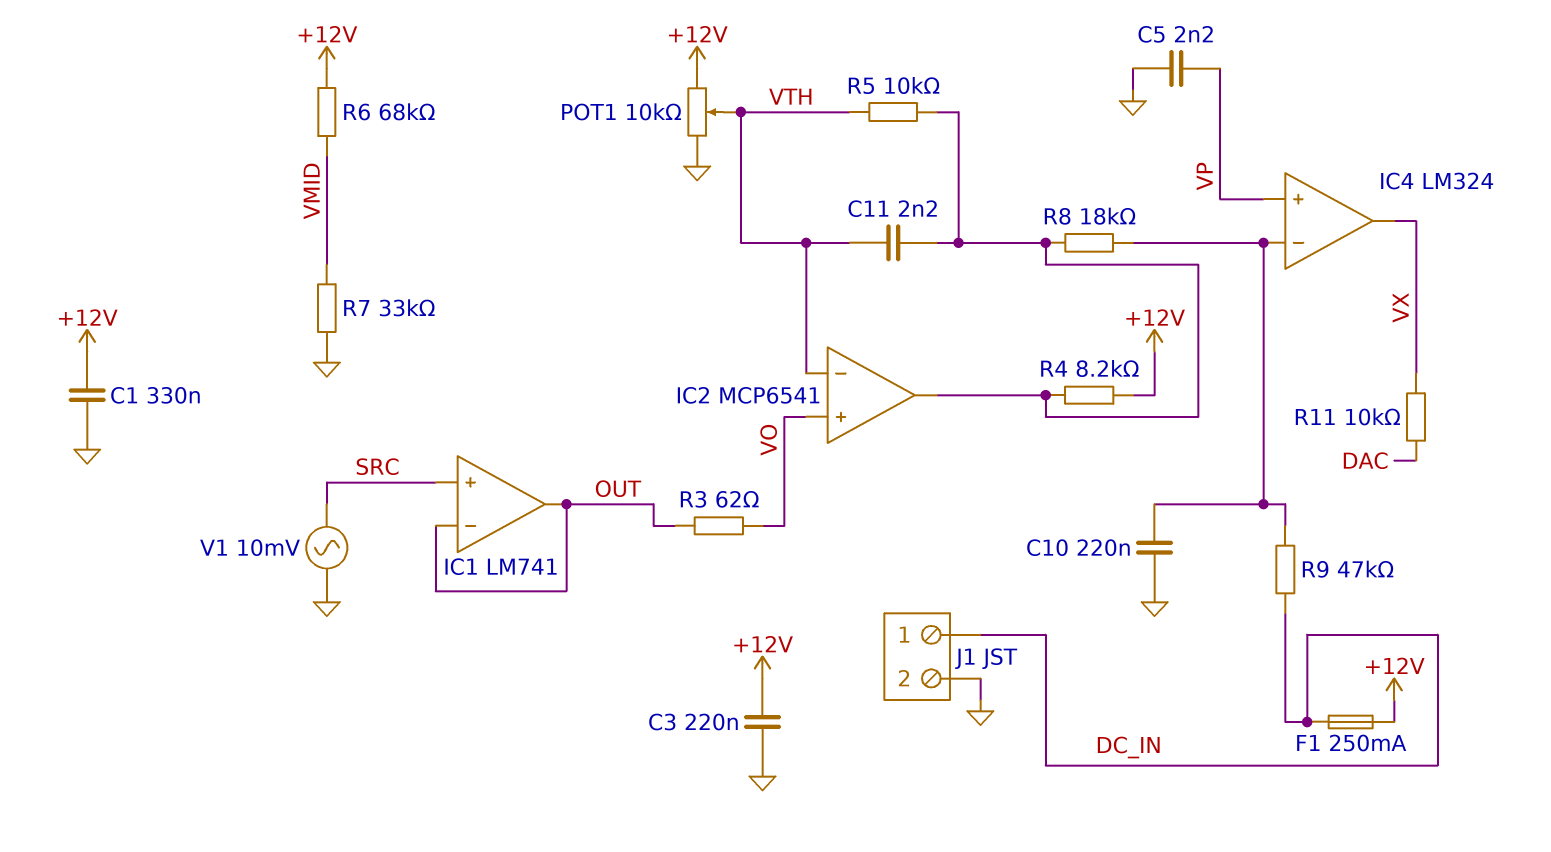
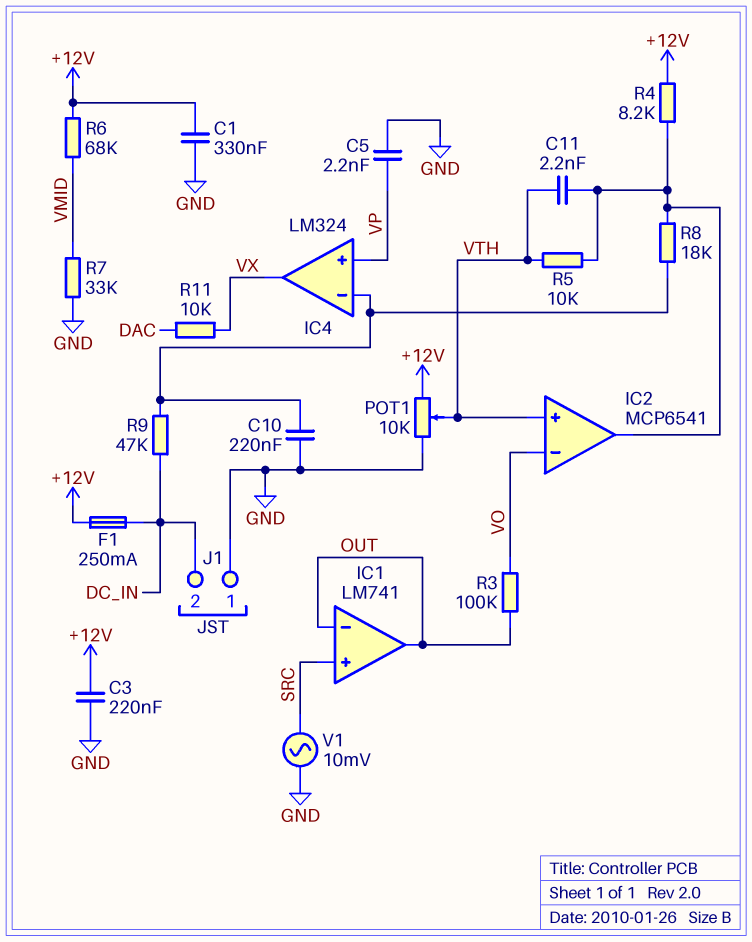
IC2 pin in+: VO -> VTH
IC2 pin in-: VTH -> VO
J1 pin 1: DC_IN -> GND
J1 pin 2: GND -> DC_IN
R3: 62 (OUT, VO) -> 100k (OUT, VO)

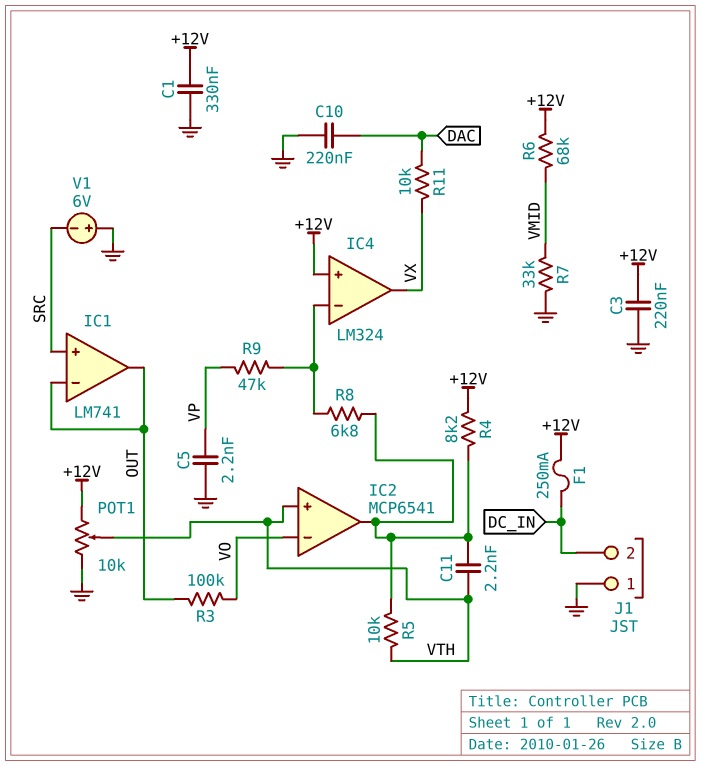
C10: 220nF (GND, IC4/in-) -> 220nF (DAC, GND)
IC4 pin in+: VP -> +12V
R8: 18k (IC2/out, IC4/in-) -> 6.8k (IC2/out, IC4/in-)
R9: 47k (DC_IN, IC4/in-) -> 47k (IC4/in-, VP)
V1: AC 10mV (GND, SRC) -> 6V (plus GND, minus SRC)

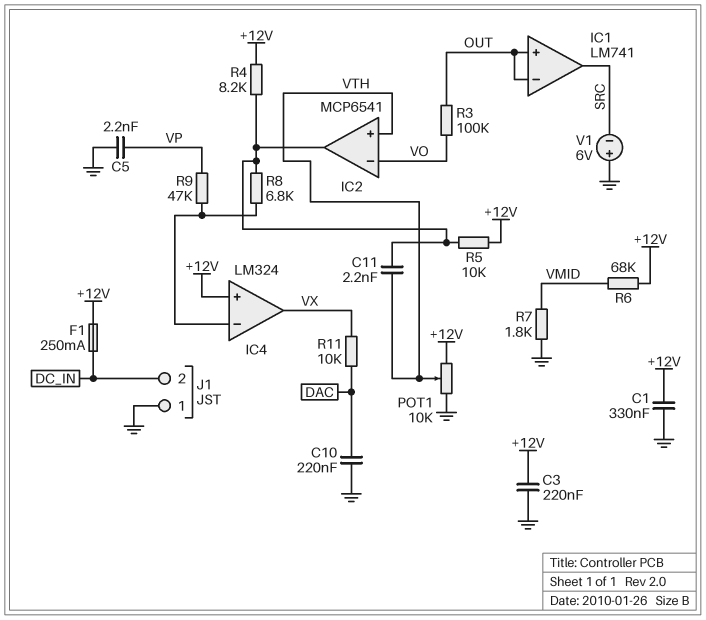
IC1 pin in+: SRC -> OUT
IC1 pin out: OUT -> SRC
R5: 10k (IC2/out, VTH) -> 10k (+12V, IC2/out)
R7: 33k (GND, VMID) -> 1.8k (GND, VMID)

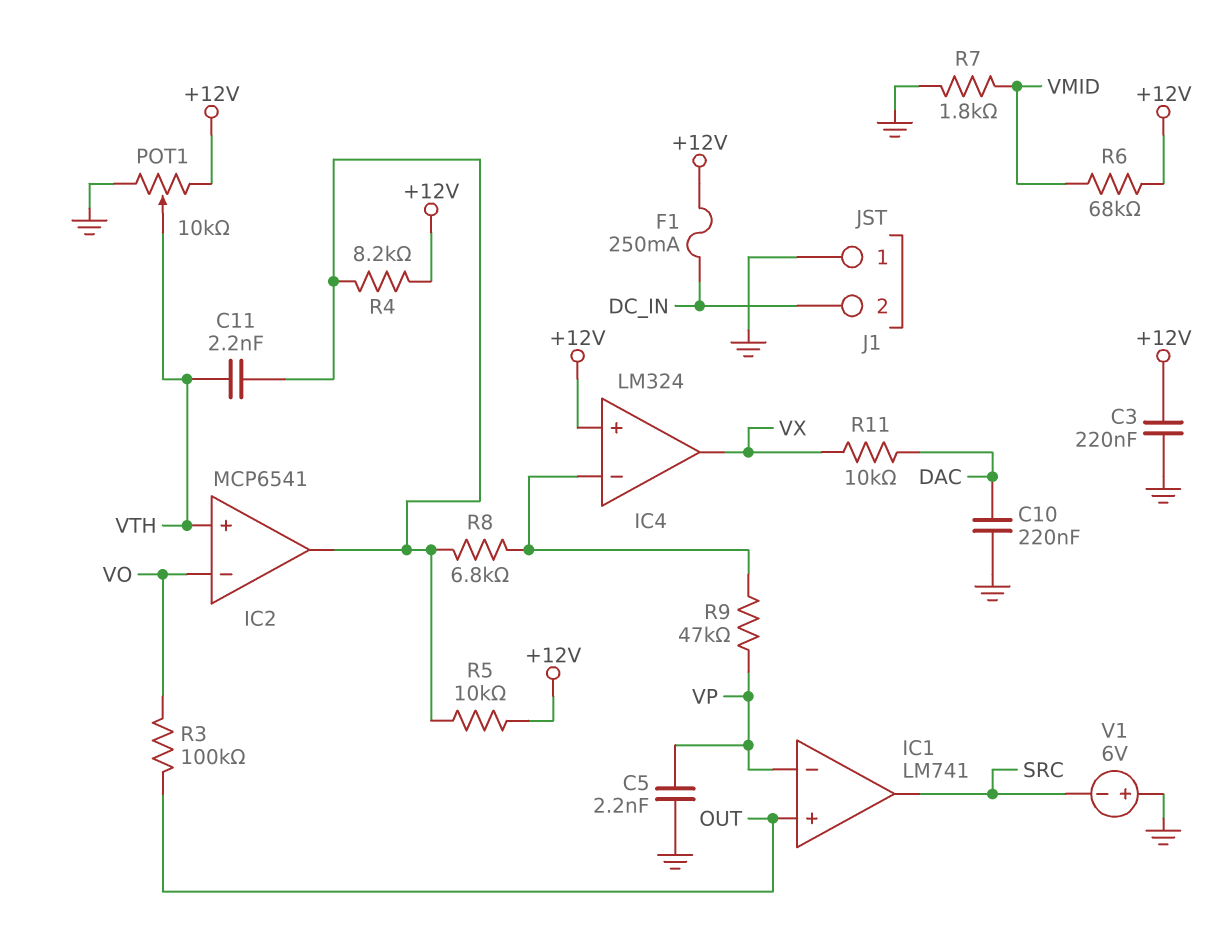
C1: 330nF (+12V, GND) -> none
IC1 pin in-: OUT -> VP

